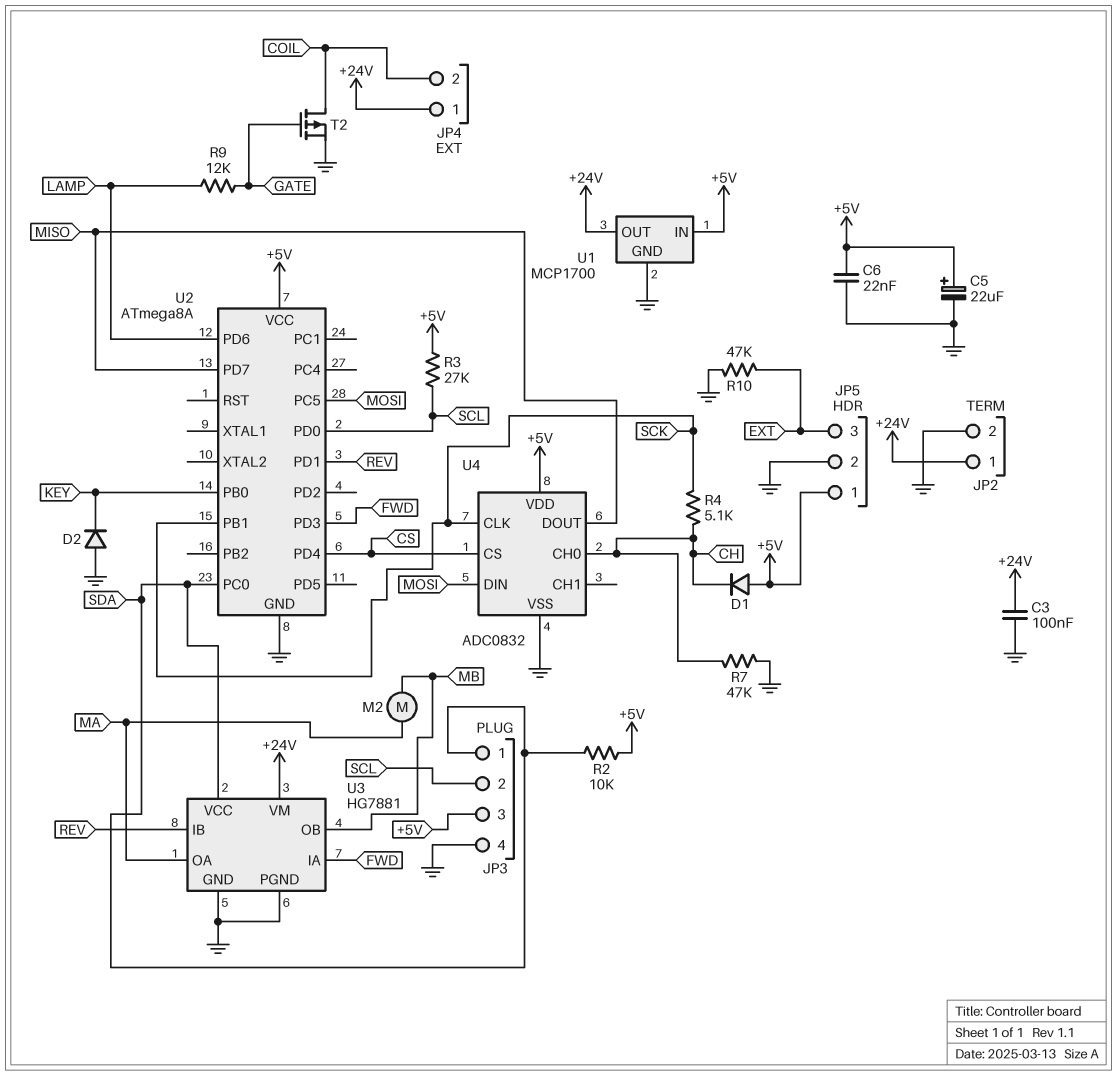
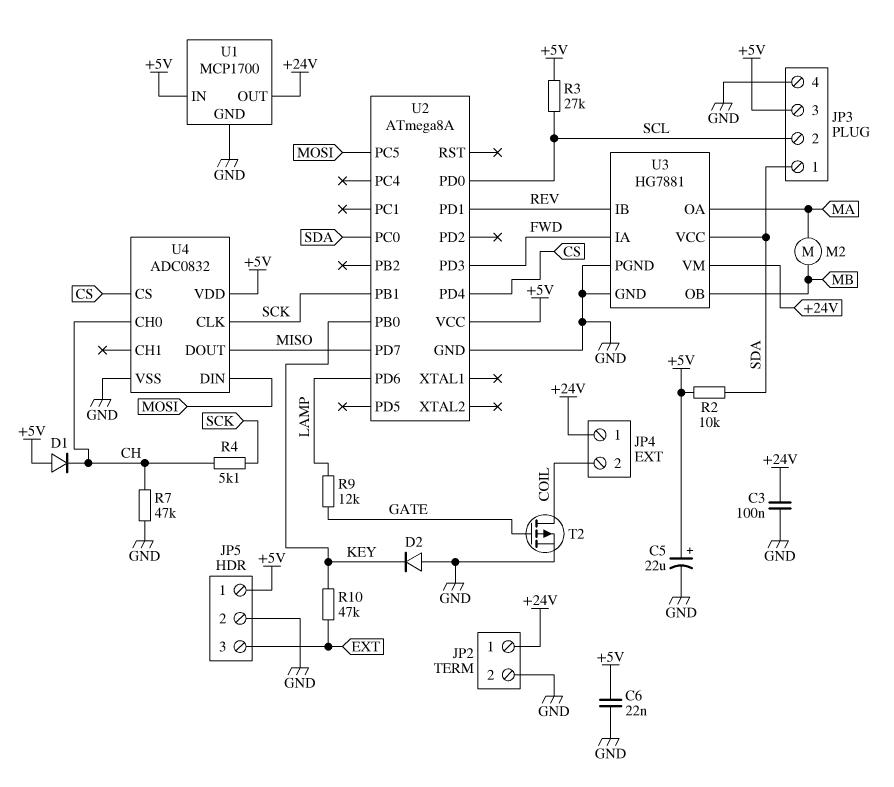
R10: 47k (EXT, GND) -> 47k (EXT, KEY)

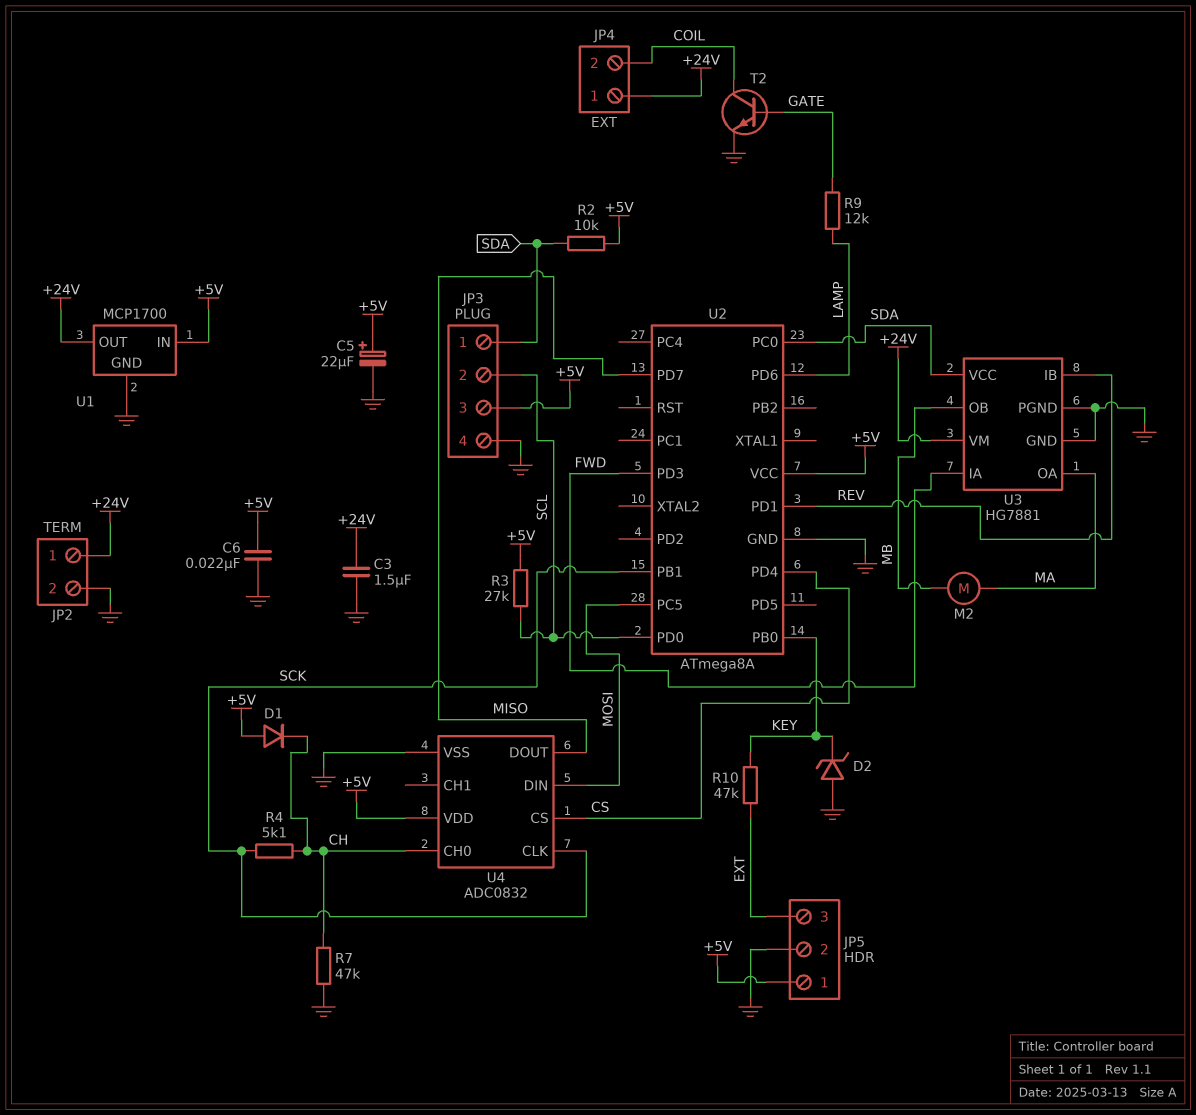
C3: 100nF (+24V, GND) -> 1.5uF (+24V, GND)
D2: diode (A GND, K KEY) -> zener (A GND, K KEY)
T2: PMOS (G GATE, D COIL, S GND) -> NPN (B GATE, C COIL, E GND)

